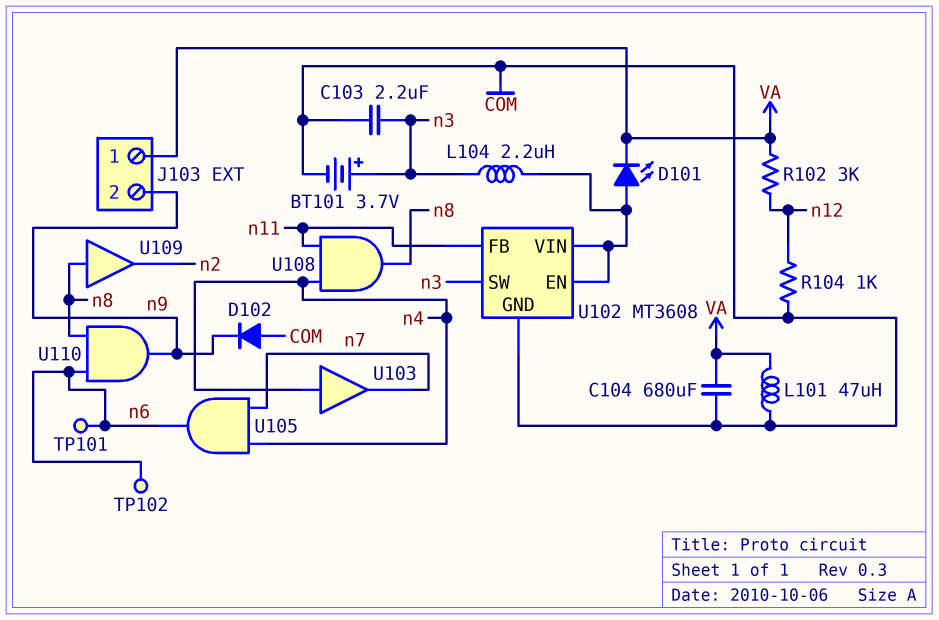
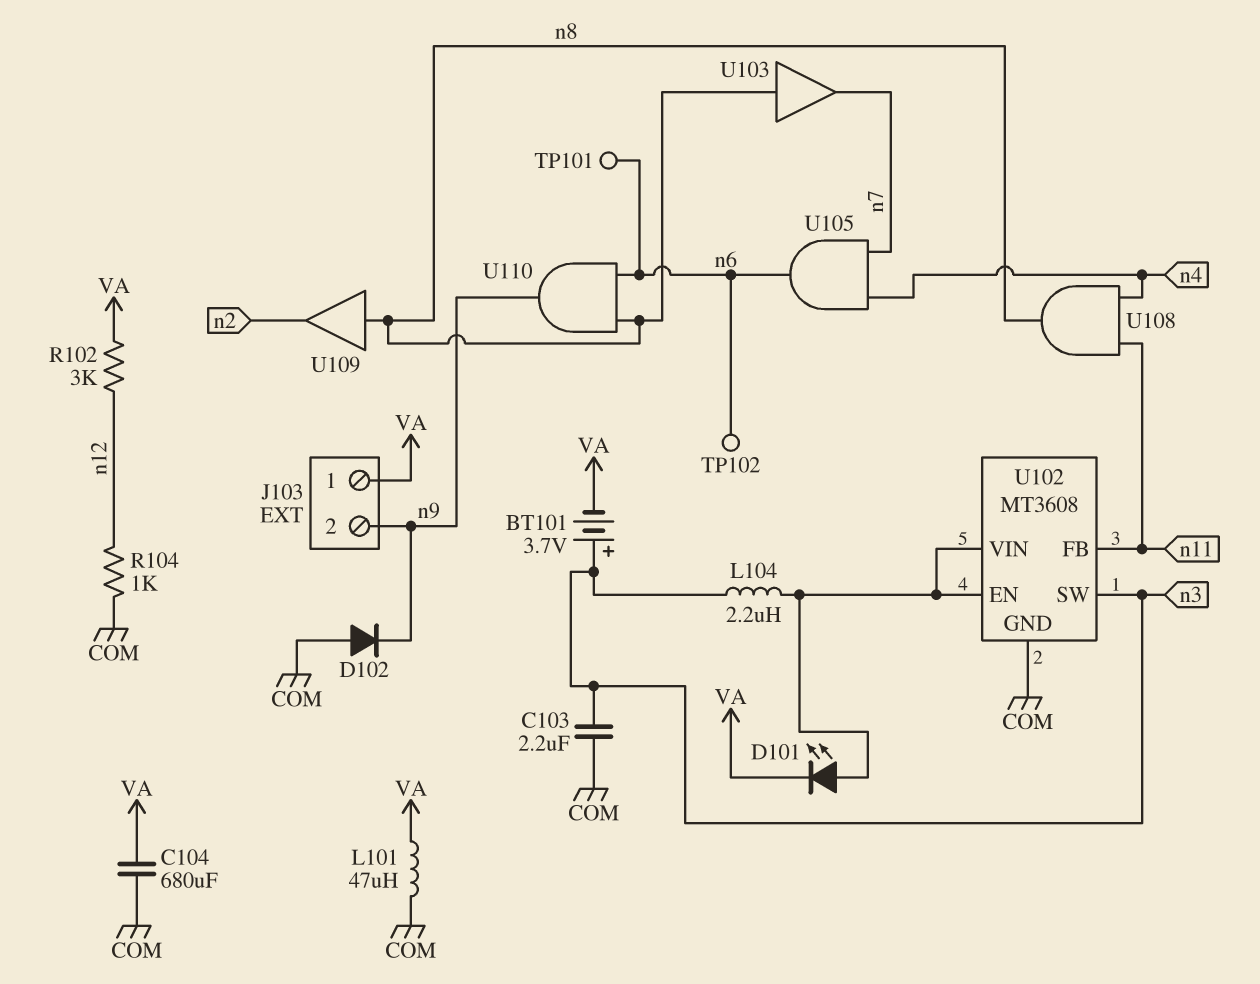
BT101: 3.7V (plus n3, minus COM) -> 3.7V (plus n3, minus VA)
U103: buffer (in n4, out n7) -> buffer (in n8, out n7)

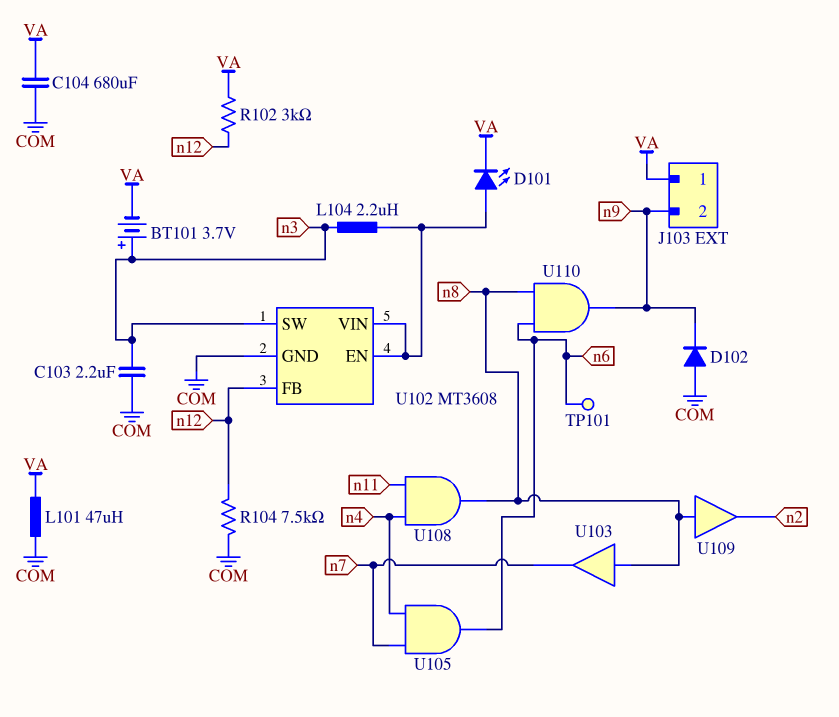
R104: 1k (COM, n12) -> 7.5k (COM, n12)
TP102: test point (n6) -> none
U102 pin FB: n11 -> n12

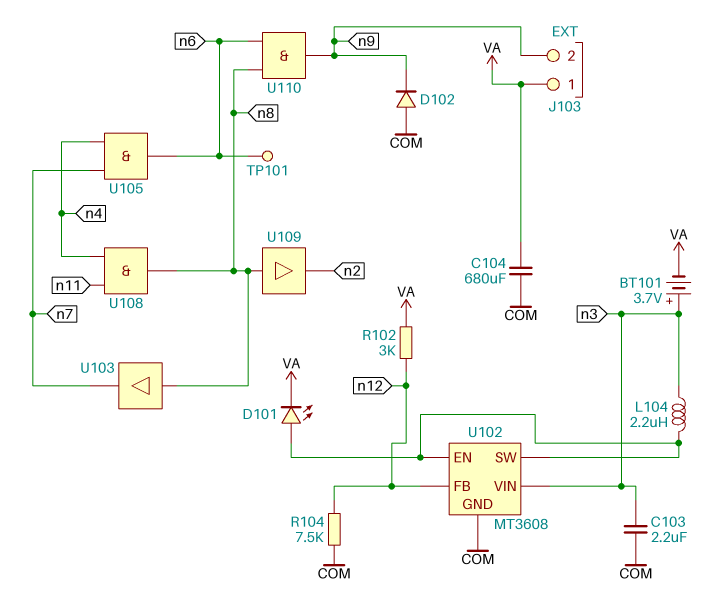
L101: 47uH (COM, VA) -> none
U102 pin SW: n3 -> U102/EN
U102 pin VIN: U102/EN -> n3

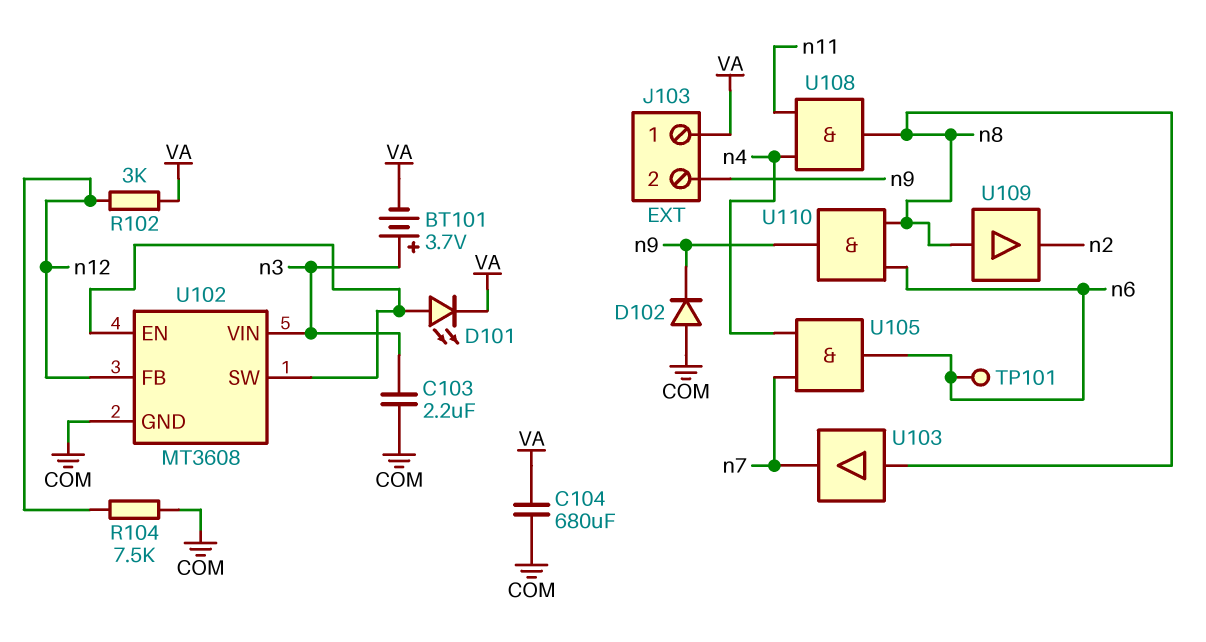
L104: 2.2uH (U102/EN, n3) -> none

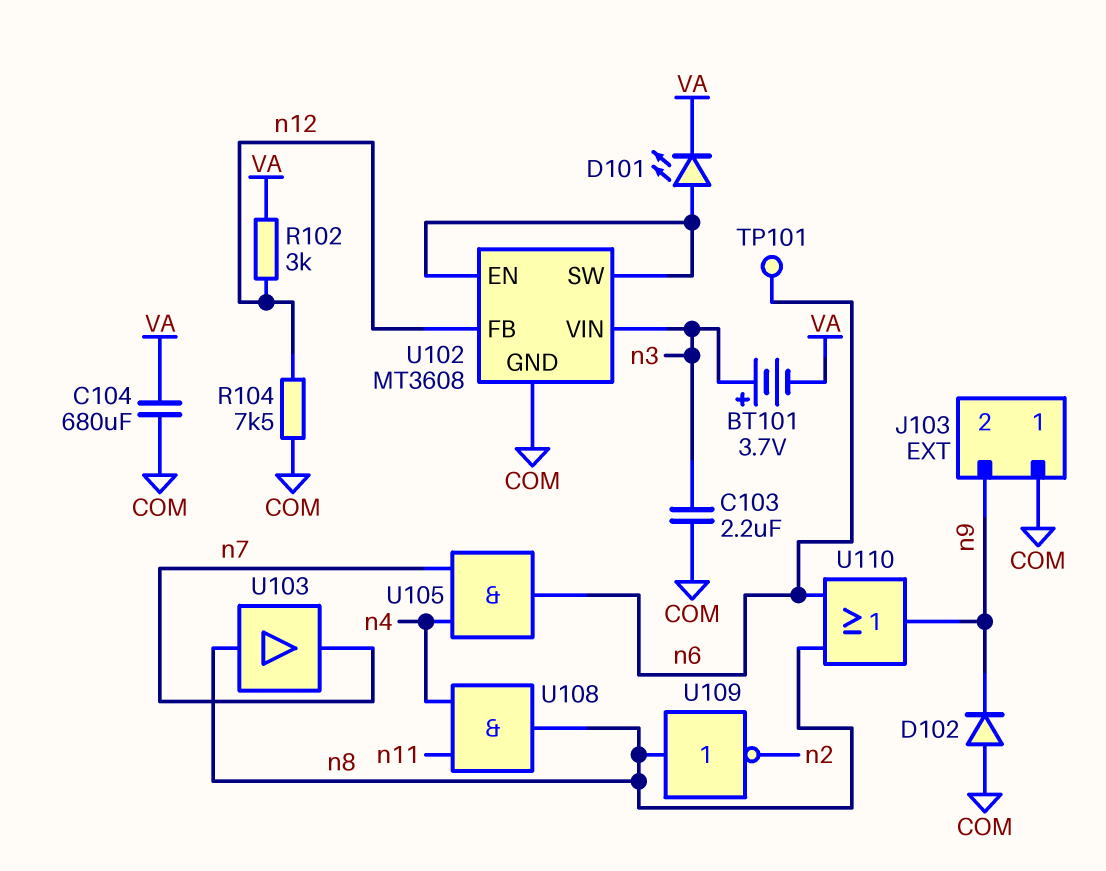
J103 pin 1: VA -> COM
U109: buffer (in n8, out n2) -> NOT (in n8, out n2)
U110: AND (in n6, in n8, out n9) -> OR (in n6, in n8, out n9)

